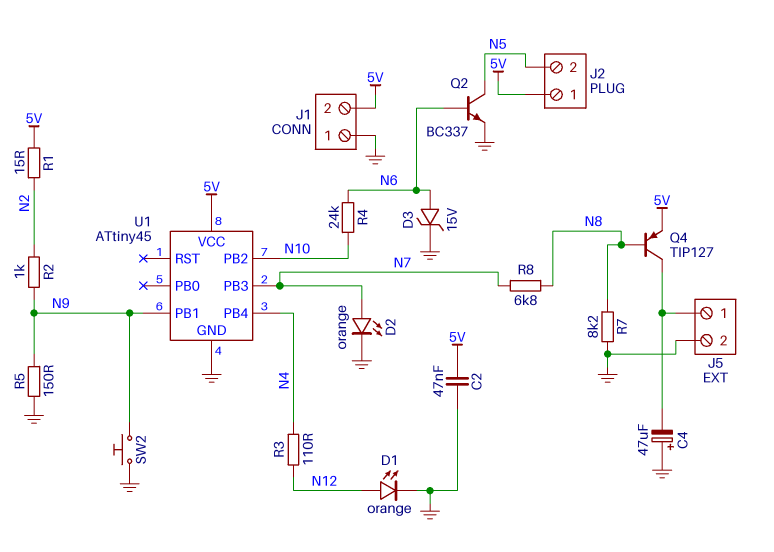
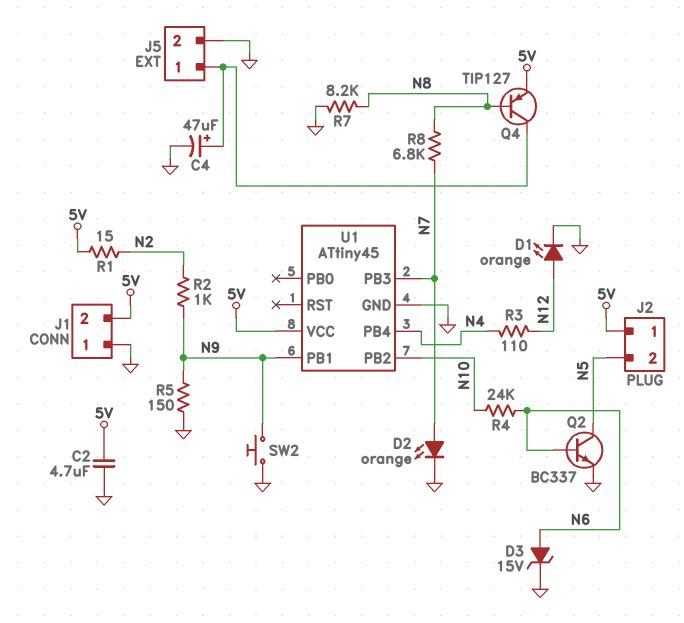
C2: 47nF (5V, GND) -> 4.7uF (5V, GND)
C4: 47uF (plus GND, minus J5/1) -> 47uF (plus J5/1, minus GND)

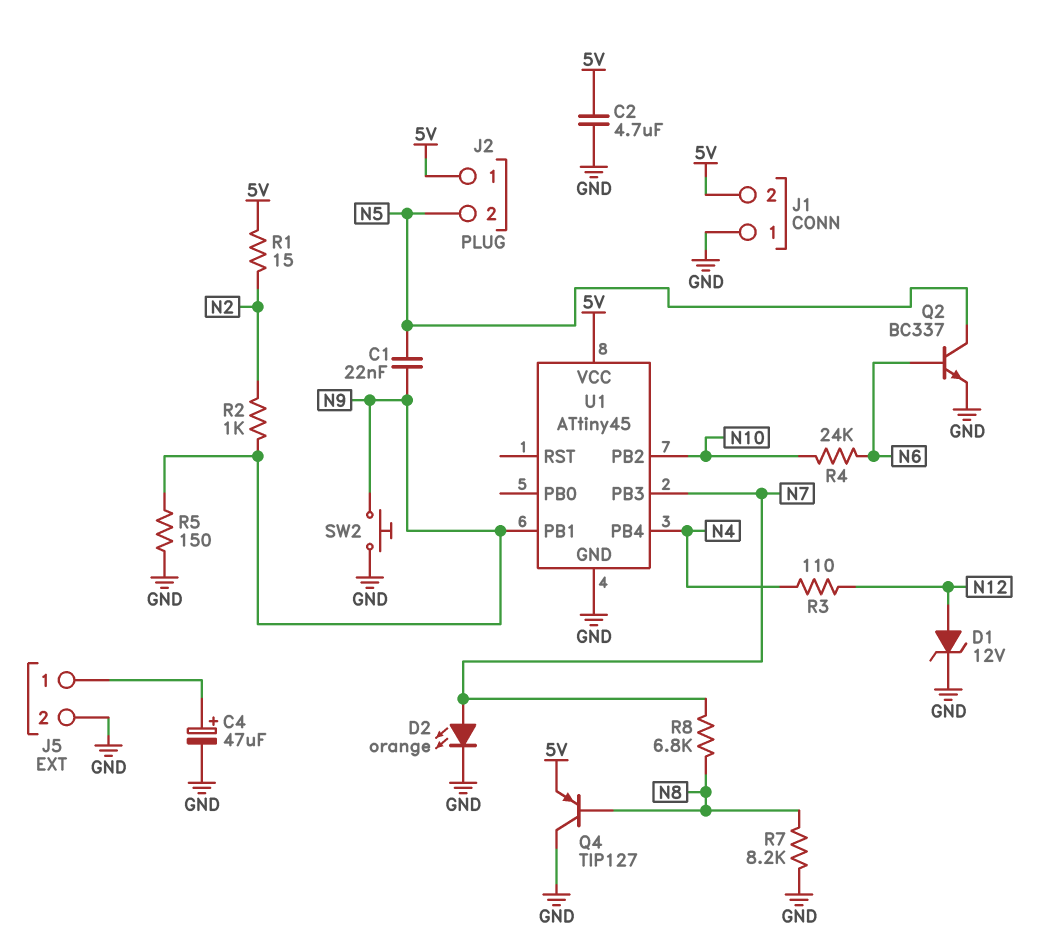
C1: none -> 22nF (N5, N9)
D1: LED orange (A N12, K GND) -> zener 12V (A N12, K GND)
D3: zener 15V (A N6, K GND) -> none
Q4: PNP TIP127 (B N8, C J5/1, E 5V) -> PNP TIP127 (B N8, C GND, E 5V)

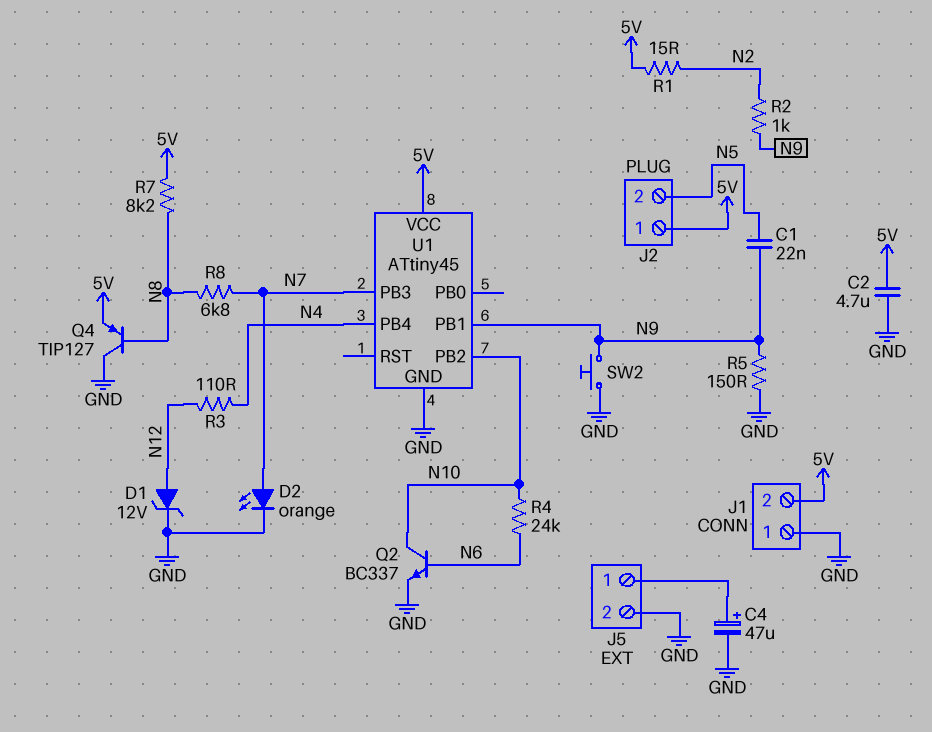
Q2: NPN BC337 (B N6, C N5, E GND) -> NPN BC337 (B N6, C N10, E GND)
R7: 8.2k (GND, N8) -> 8.2k (5V, N8)

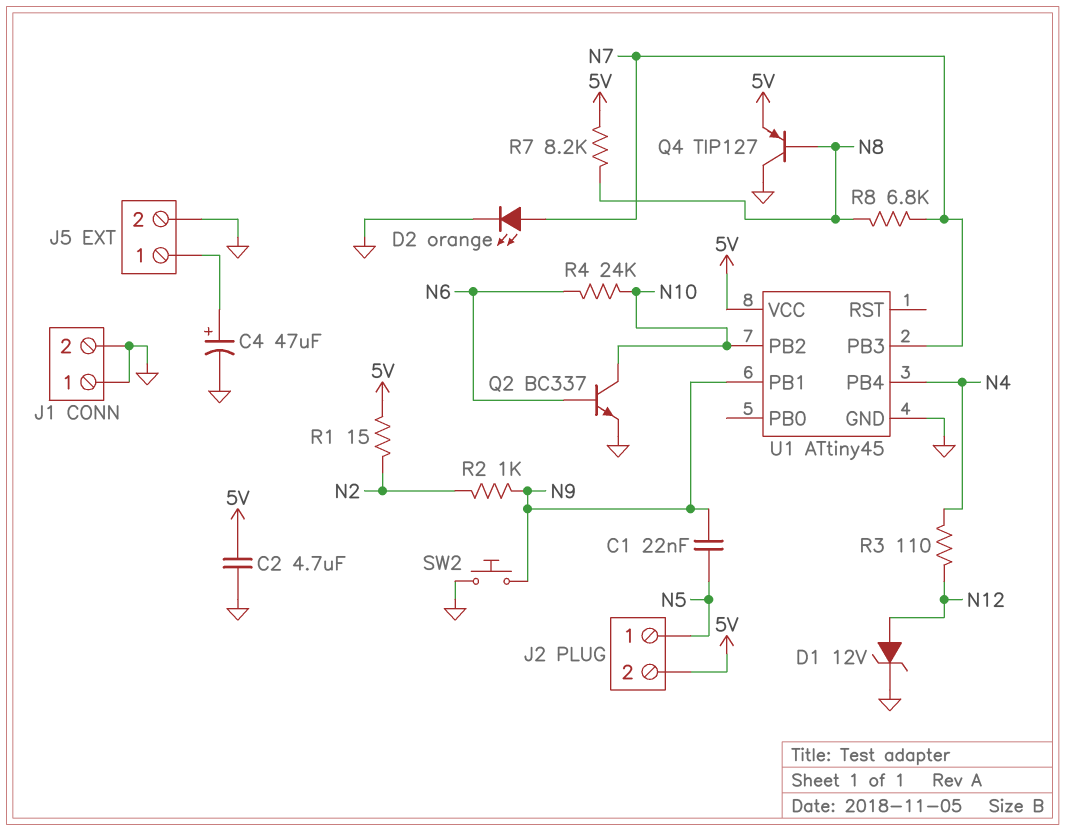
J1 pin 2: 5V -> GND
J2 pin 1: 5V -> N5
J2 pin 2: N5 -> 5V
R5: 150 (GND, N9) -> none

